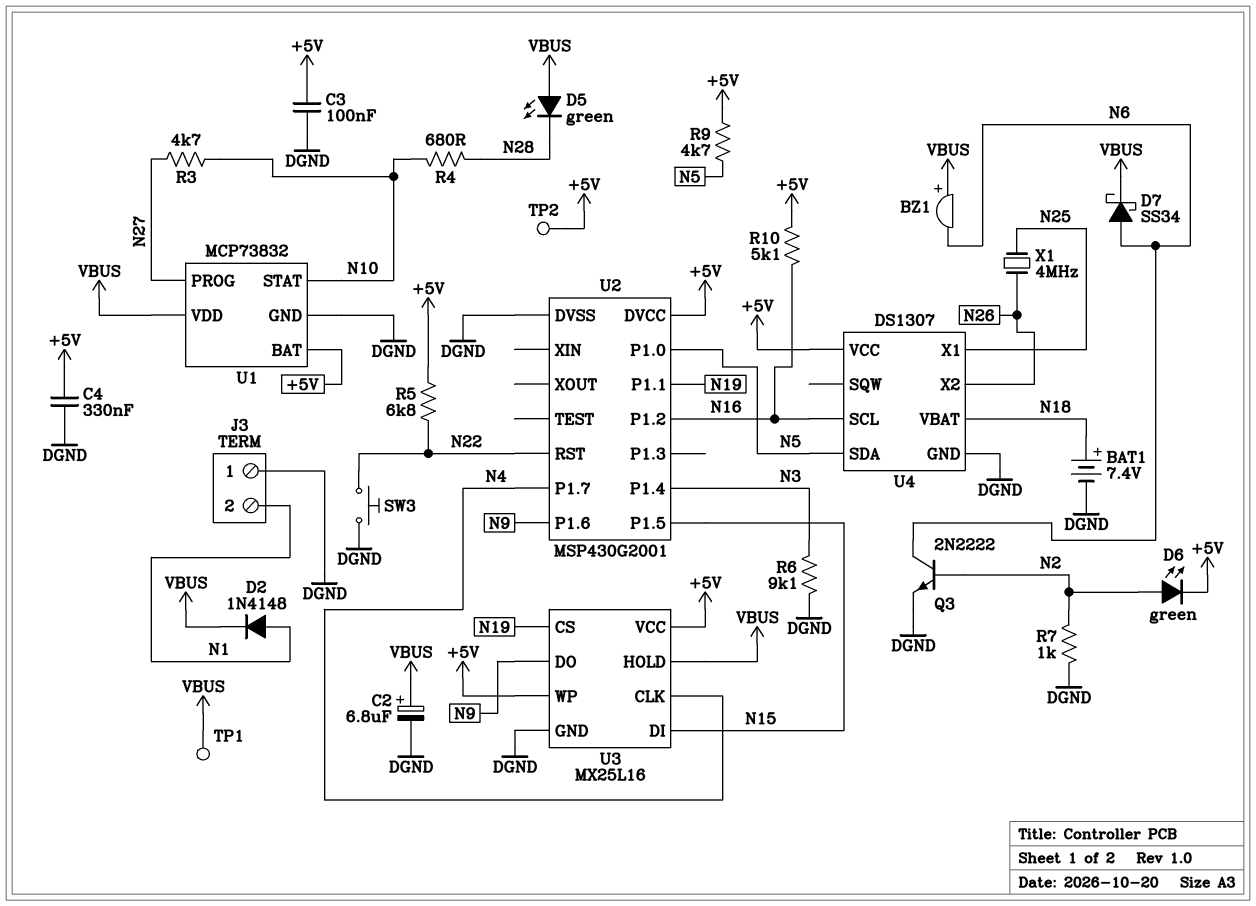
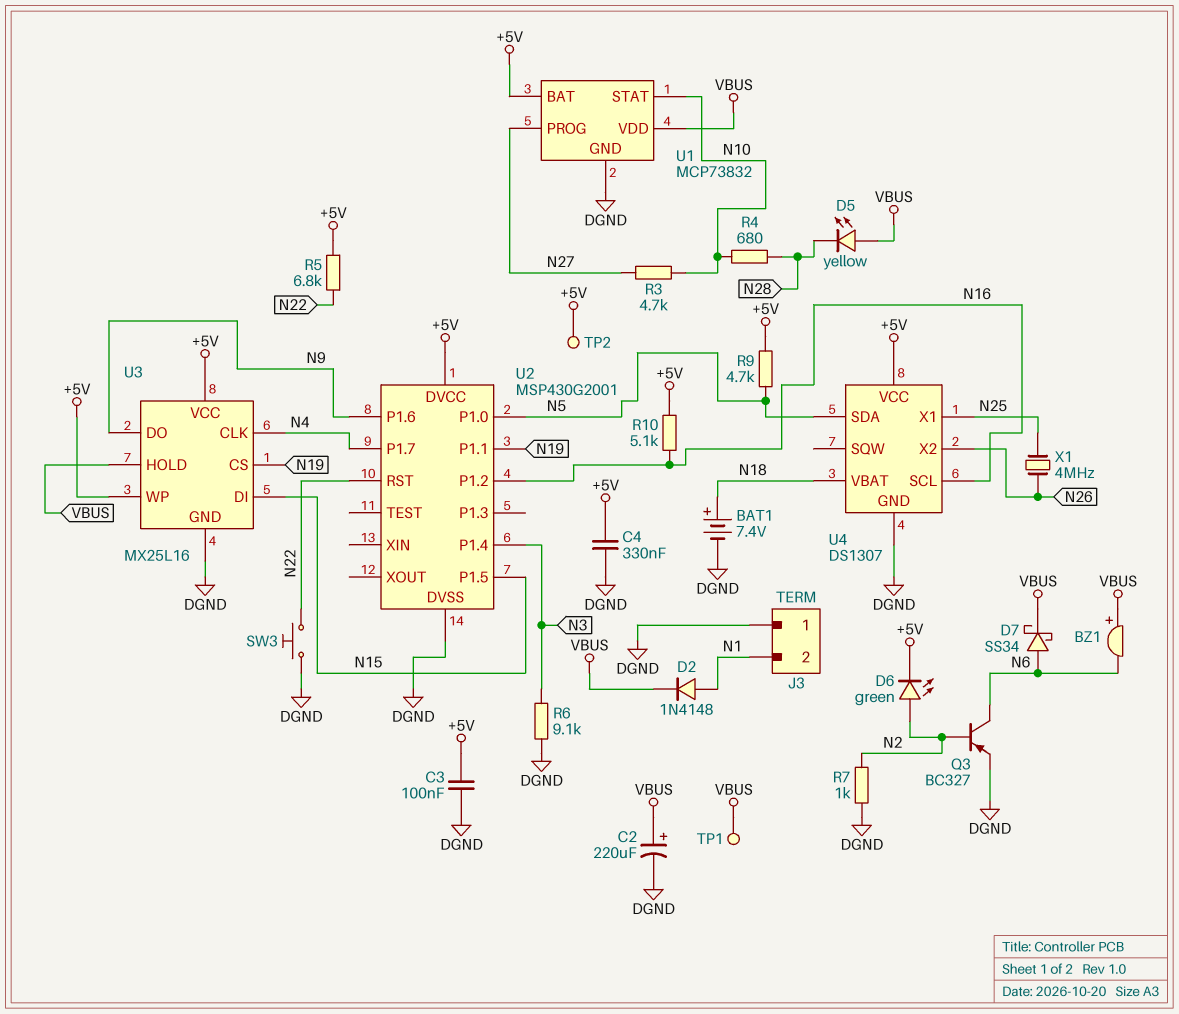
C2: 6.8uF (plus VBUS, minus DGND) -> 220uF (plus VBUS, minus DGND)
D5: LED green (A VBUS, K N28) -> LED yellow (A VBUS, K N28)
Q3: NPN 2N2222 (B N2, C N6, E DGND) -> PNP BC327 (B N2, C N6, E DGND)

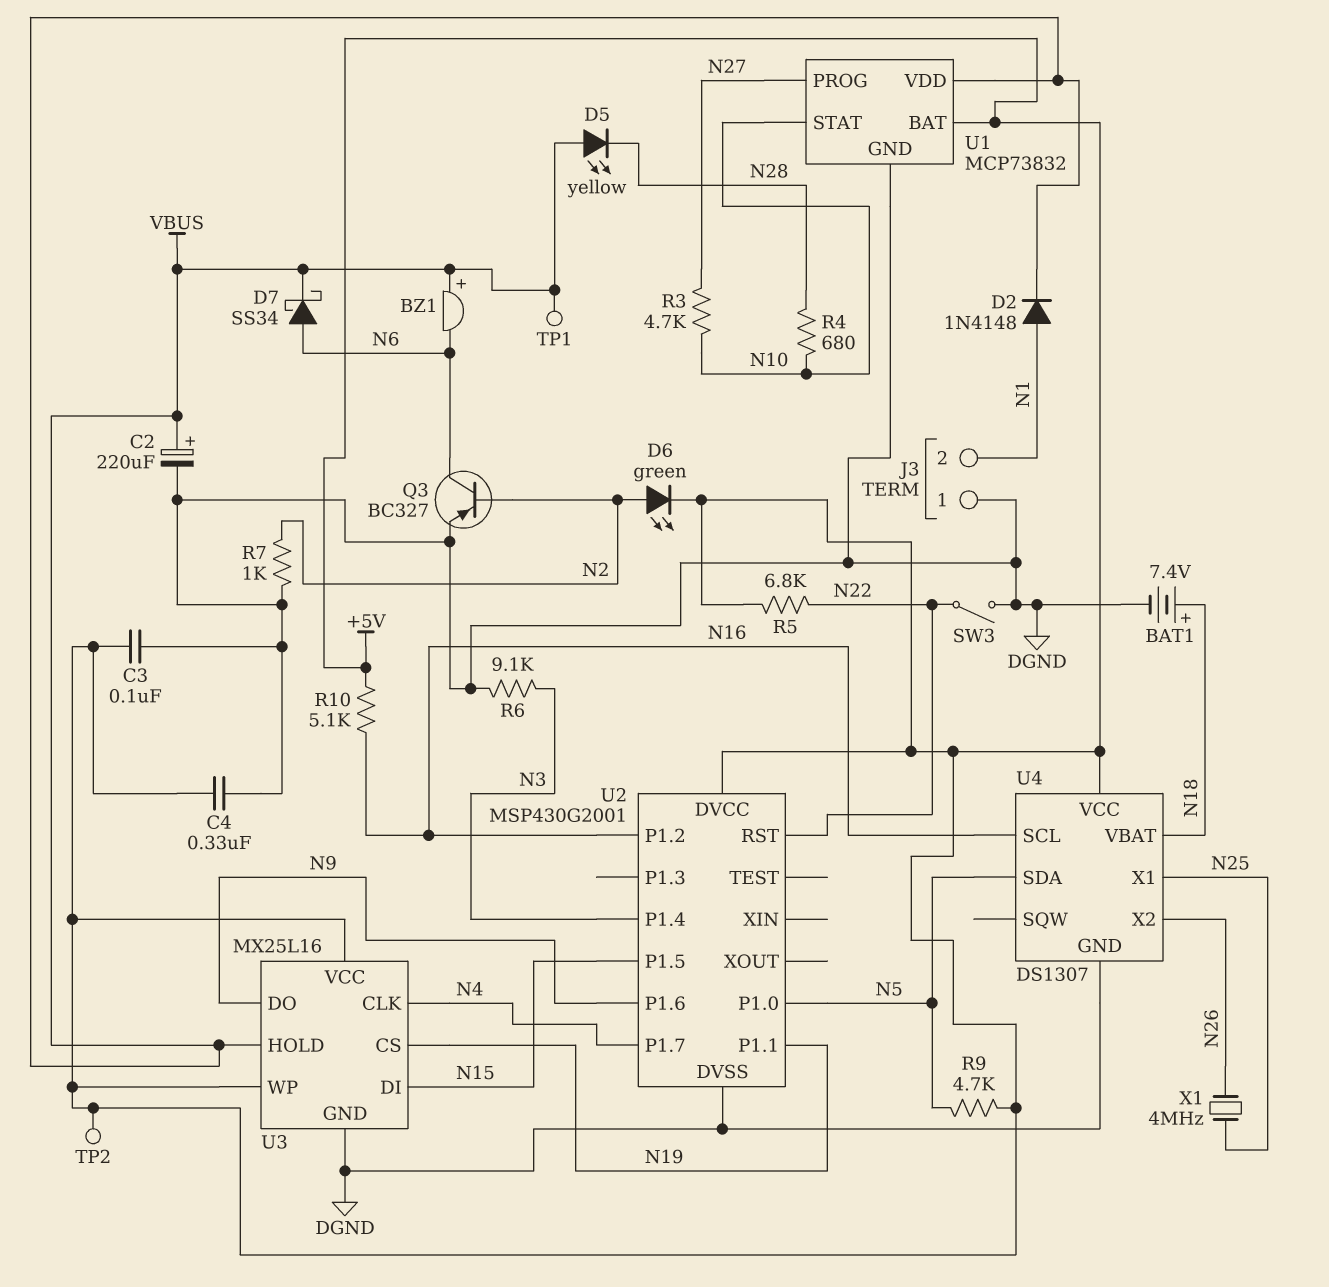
SW3: button (DGND, N22) -> switch (DGND, N22)

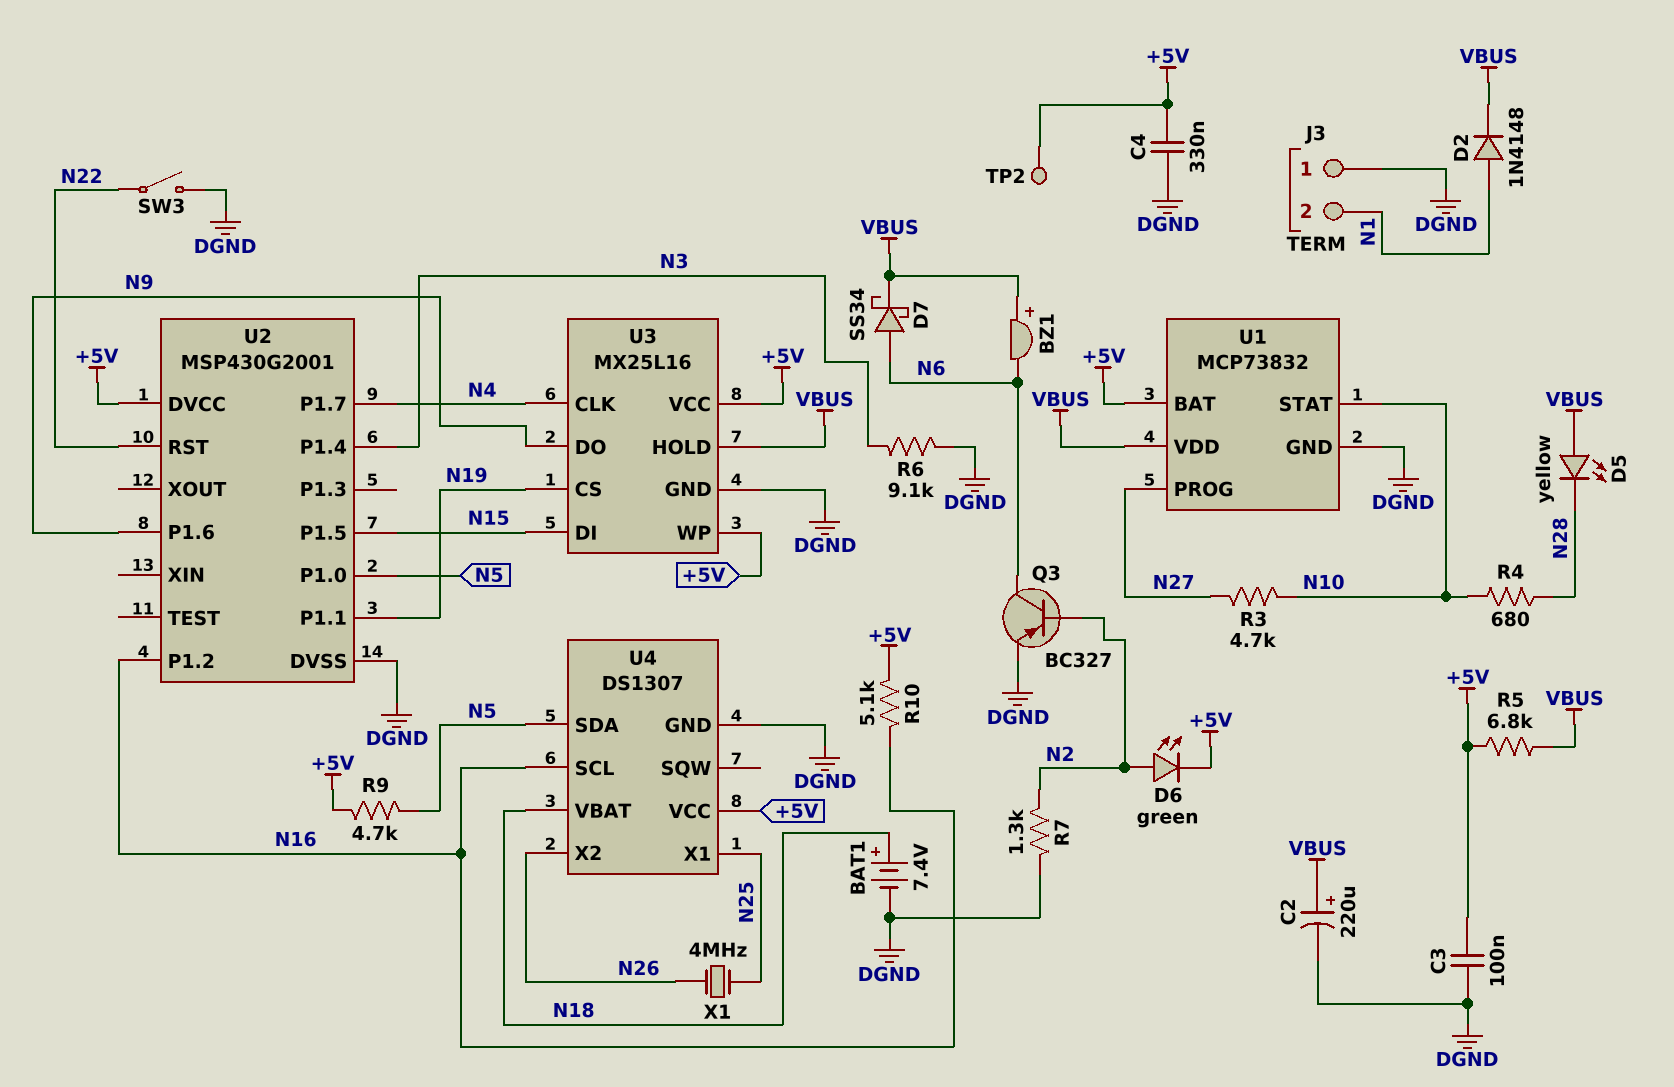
R5: 6.8k (+5V, N22) -> 6.8k (+5V, VBUS)
R7: 1k (DGND, N2) -> 1.3k (DGND, N2)
TP1: test point (VBUS) -> none

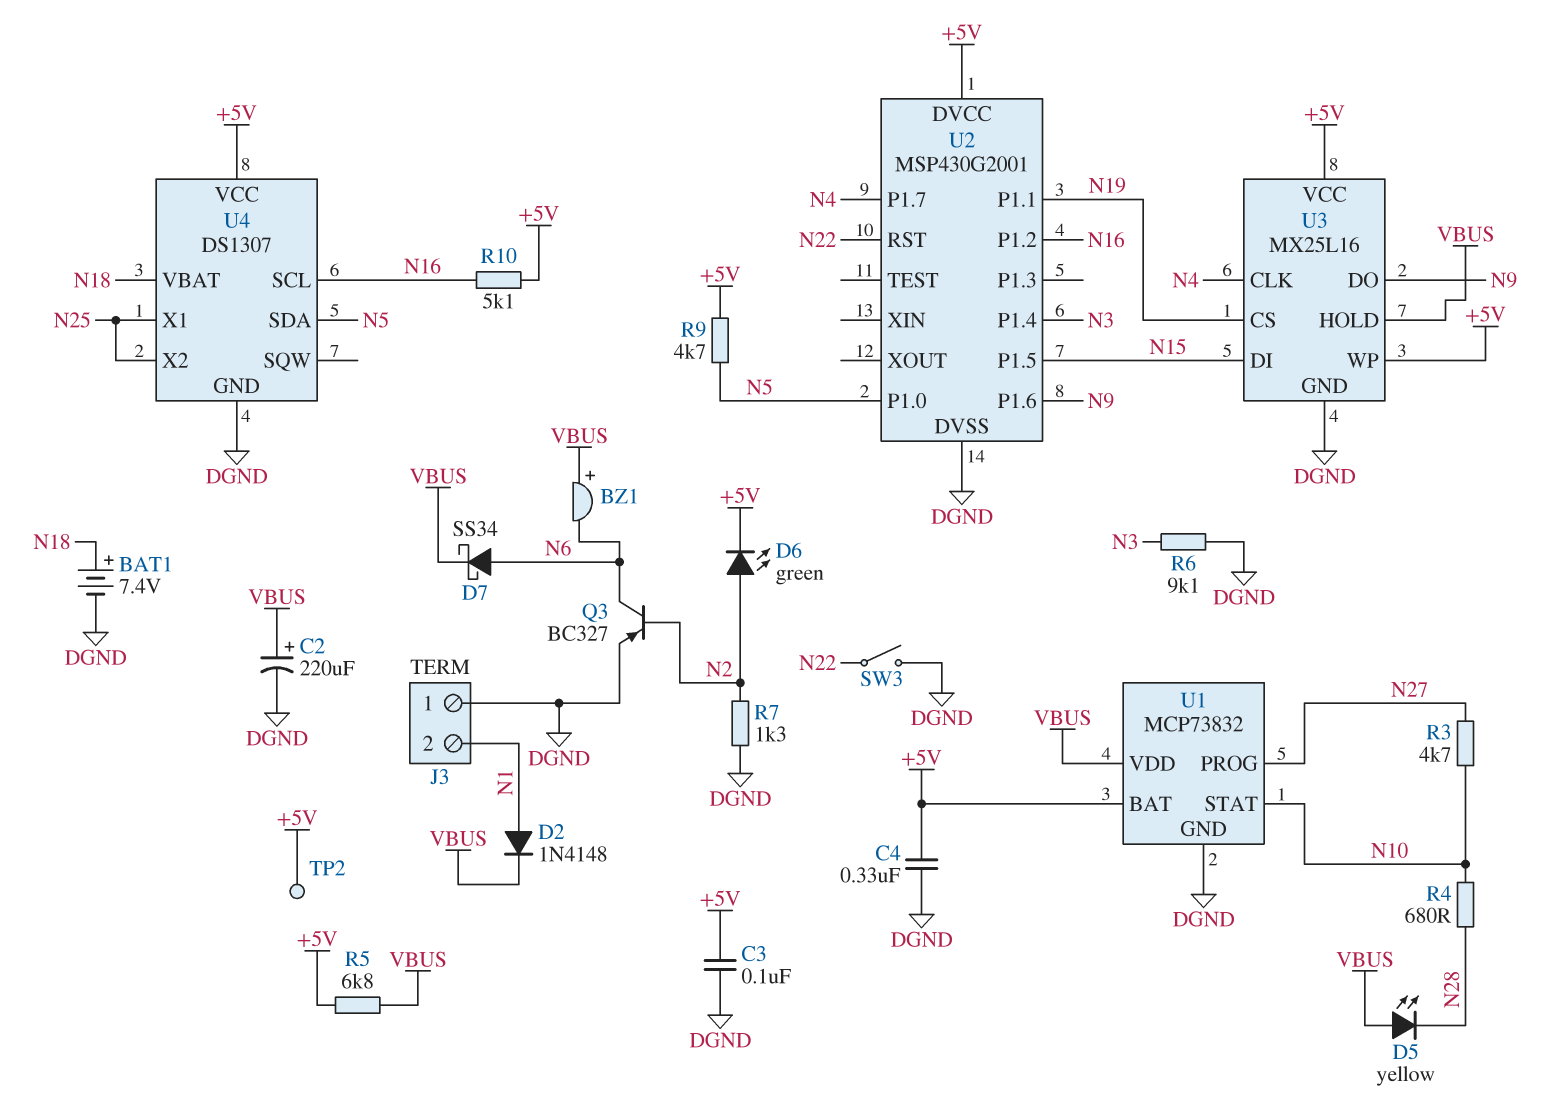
U4 pin X2: N26 -> N25
X1: 4MHz (N25, N26) -> none

